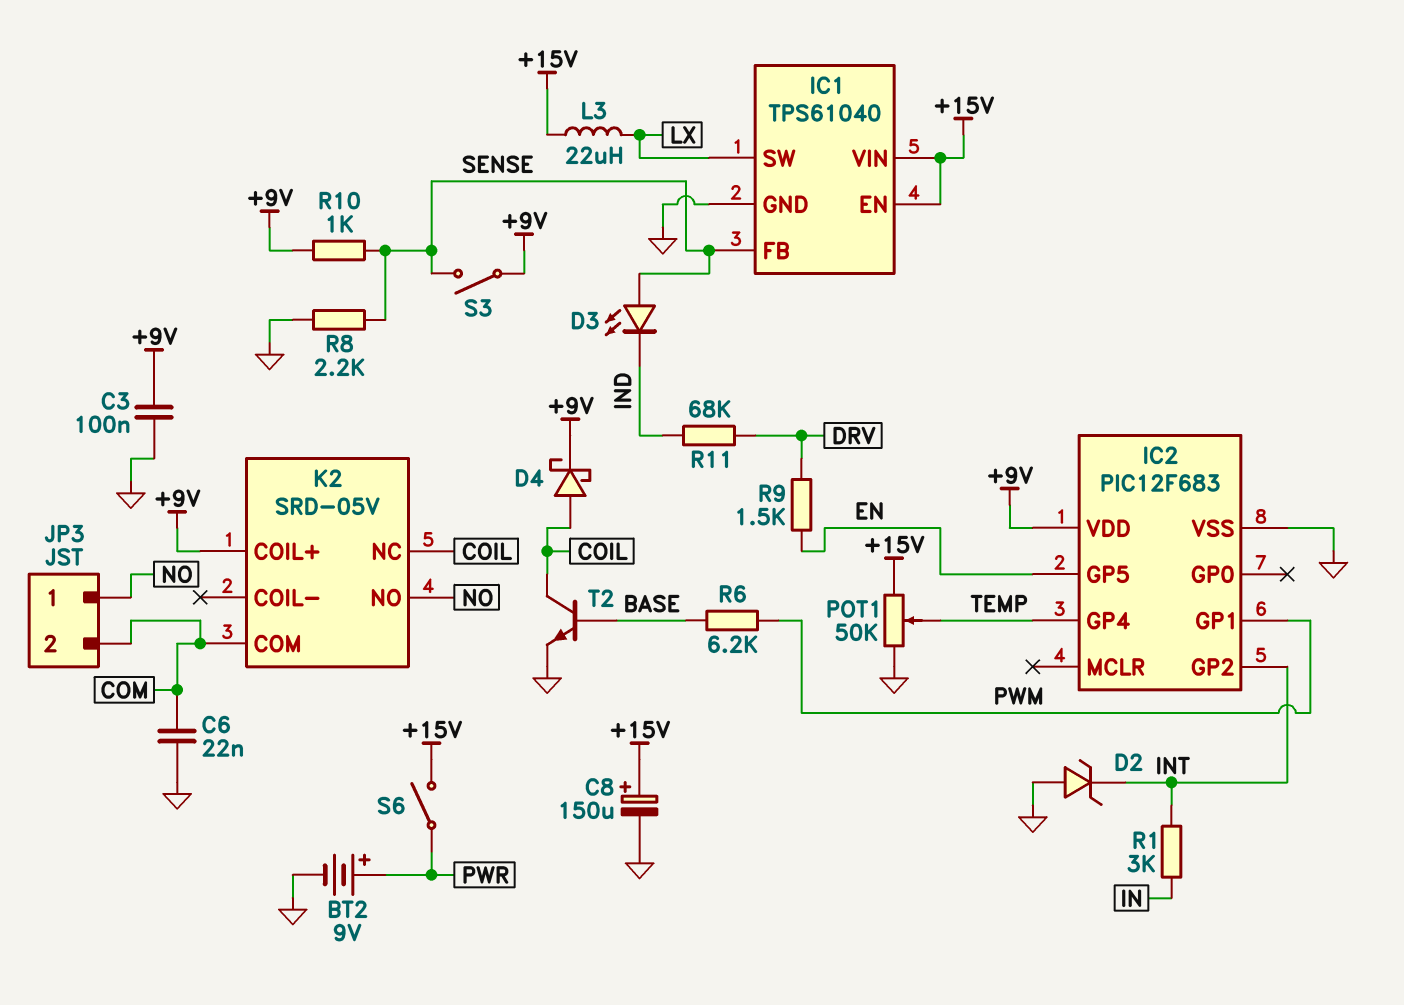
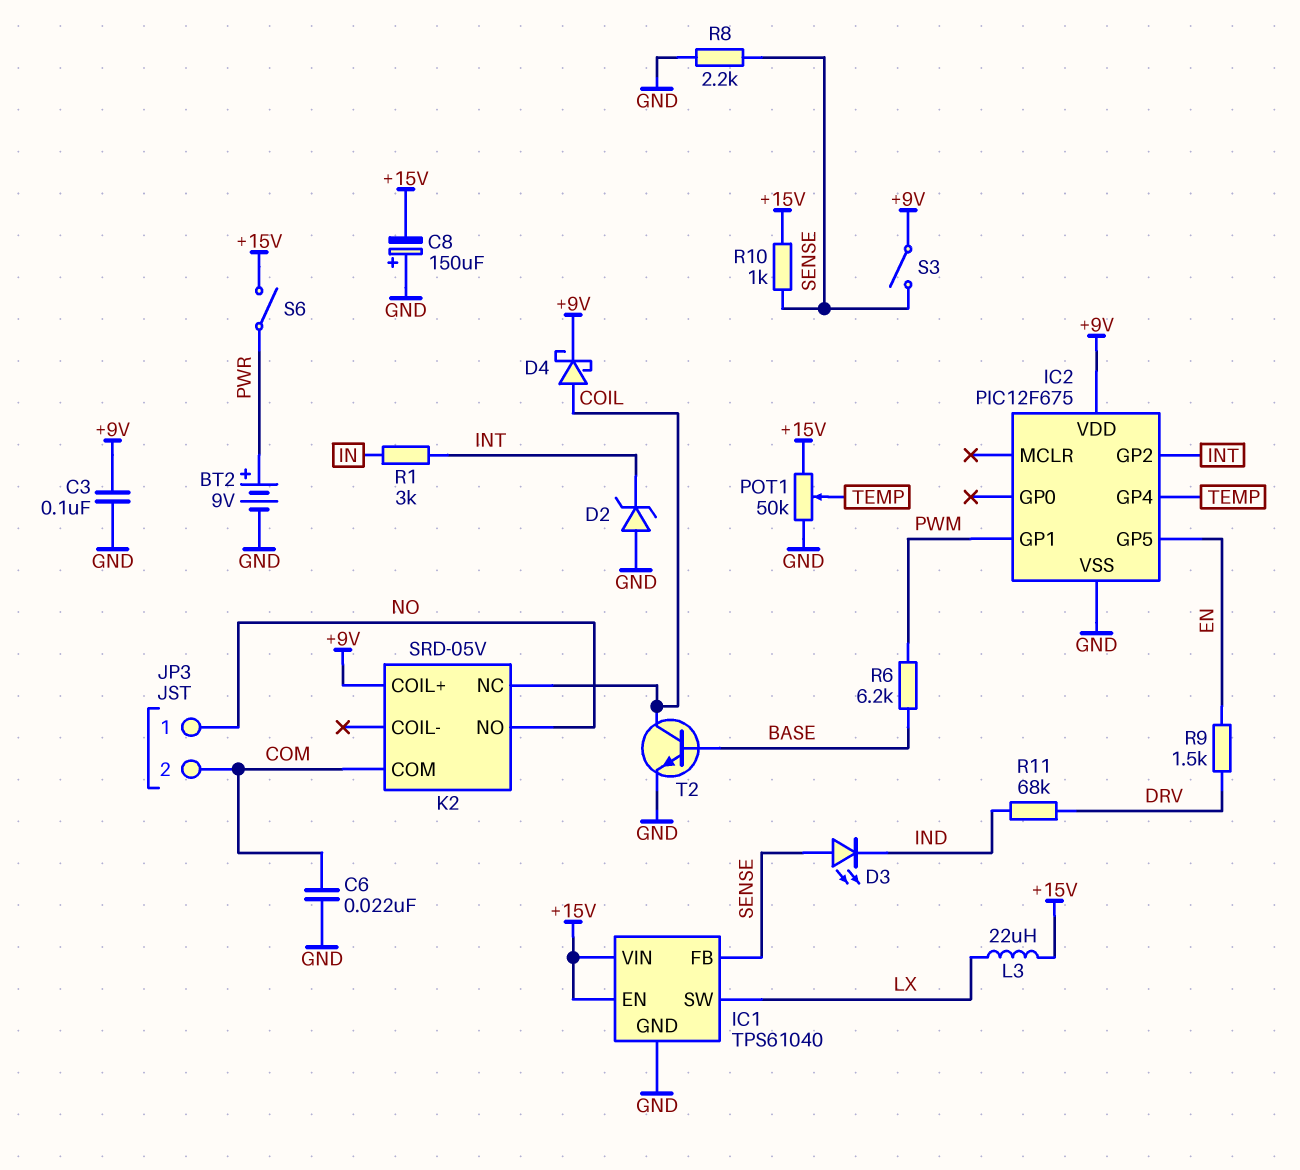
C8: 150uF (plus +15V, minus GND) -> 150uF (plus GND, minus +15V)
IC2: PIC12F683 -> PIC12F675
R10: 1k (+9V, SENSE) -> 1k (+15V, SENSE)

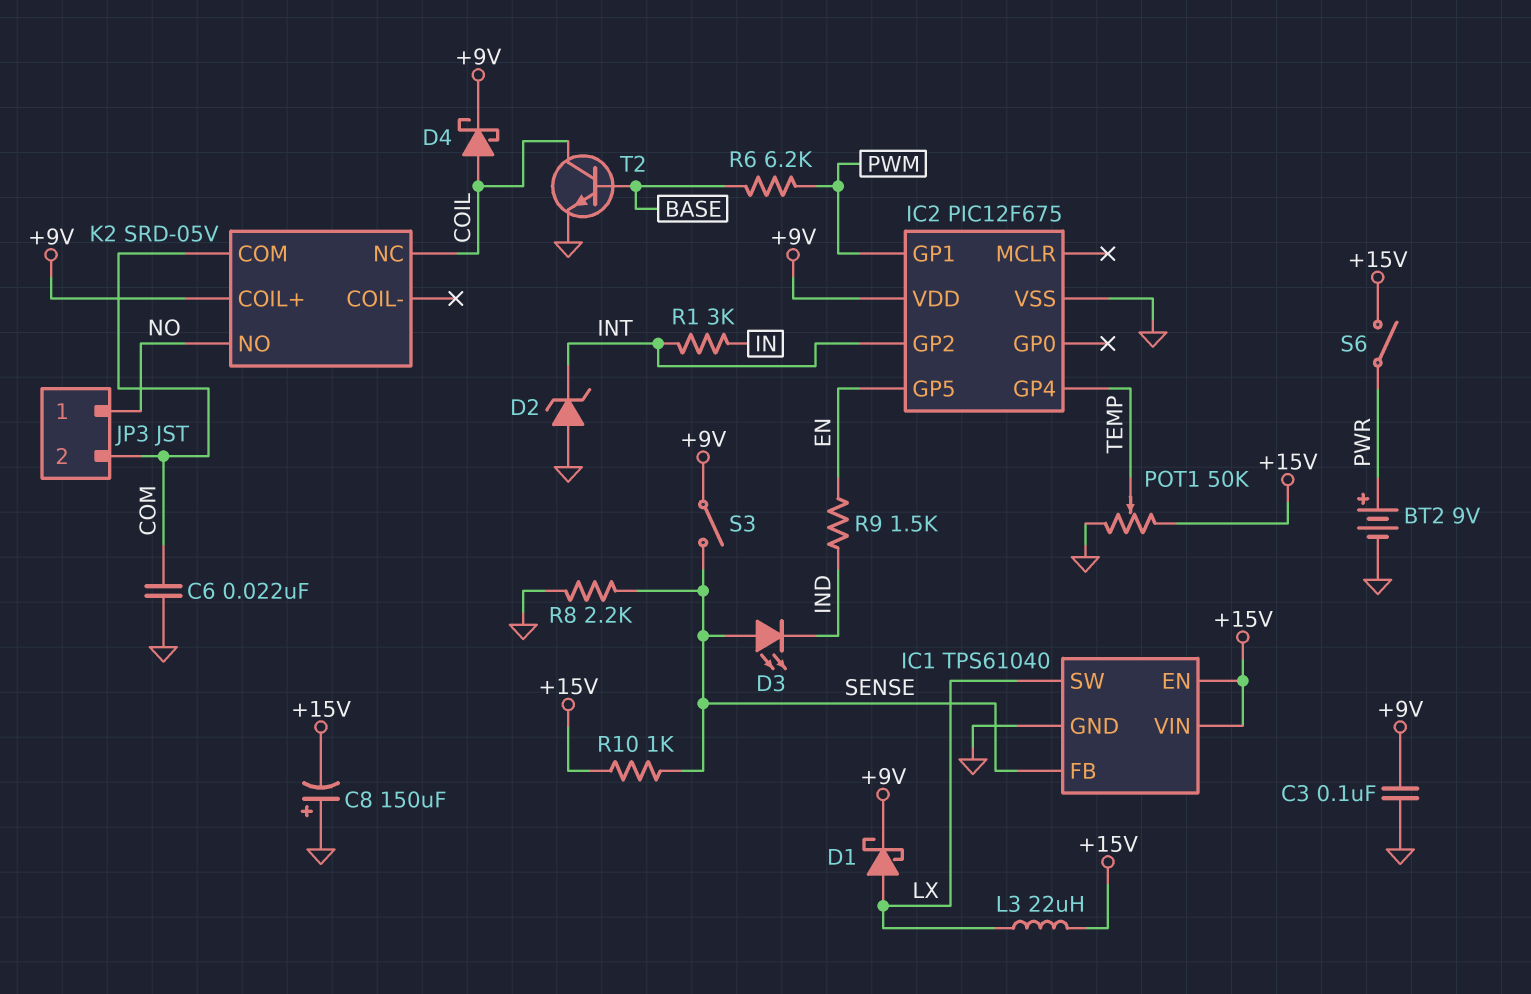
D1: none -> schottky (A LX, K +9V)
R9: 1.5k (DRV, EN) -> 1.5k (EN, IND)
R11: 68k (DRV, IND) -> none

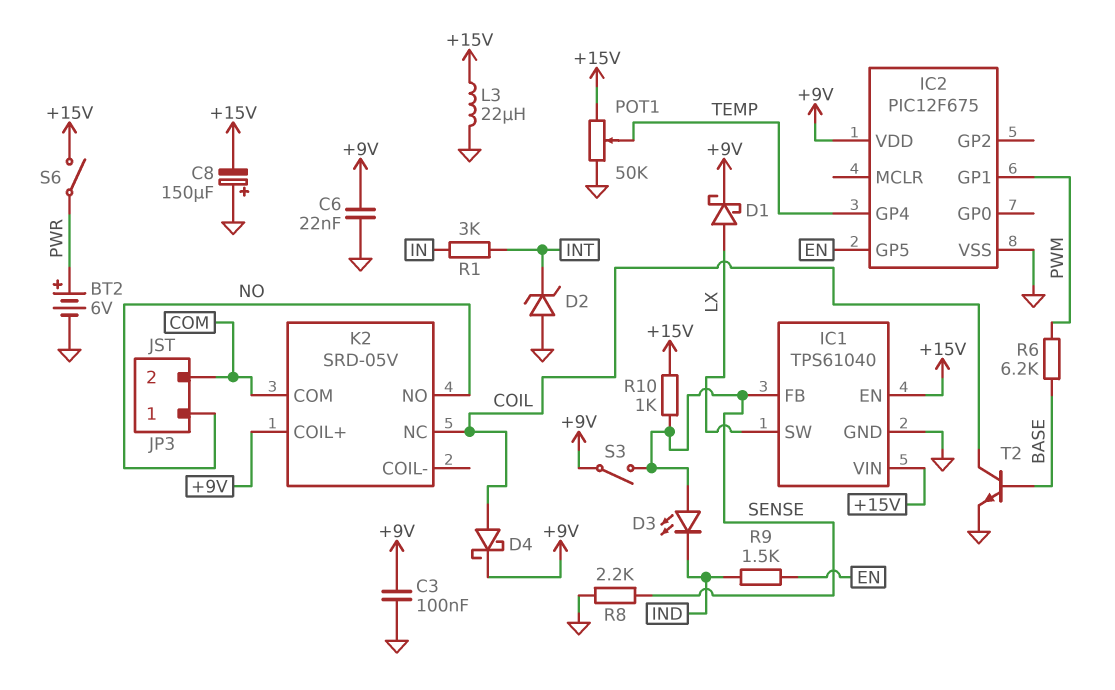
BT2: 9V (plus PWR, minus GND) -> 6V (plus PWR, minus GND)
C6: 22nF (COM, GND) -> 22nF (+9V, GND)
IC2 pin GP2: INT -> none
L3: 22uH (+15V, LX) -> 22uH (+15V, GND)

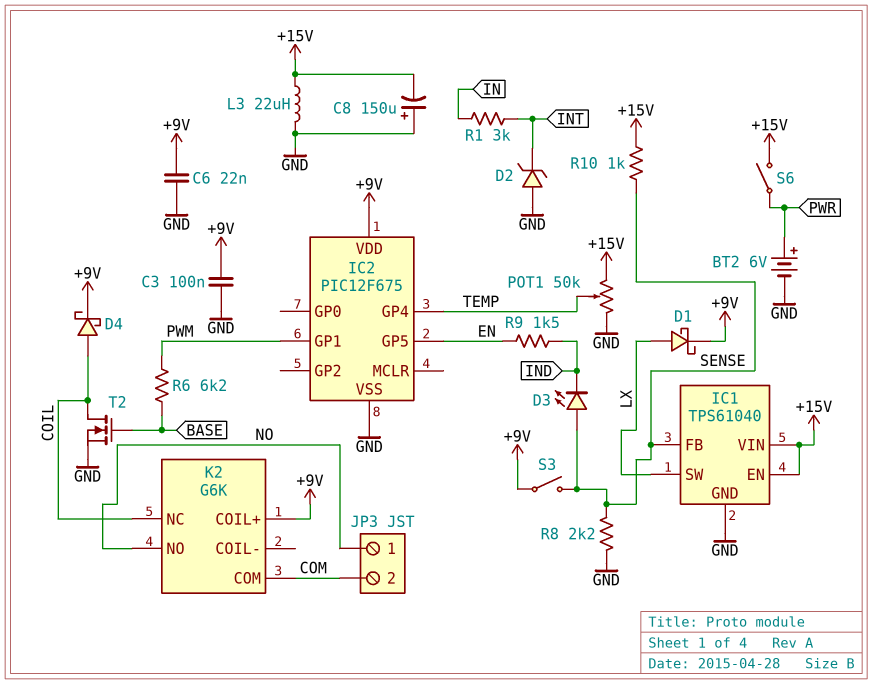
K2: SRD-05V -> G6K
T2: NPN (B BASE, C COIL, E GND) -> NMOS (G BASE, D COIL, S GND)

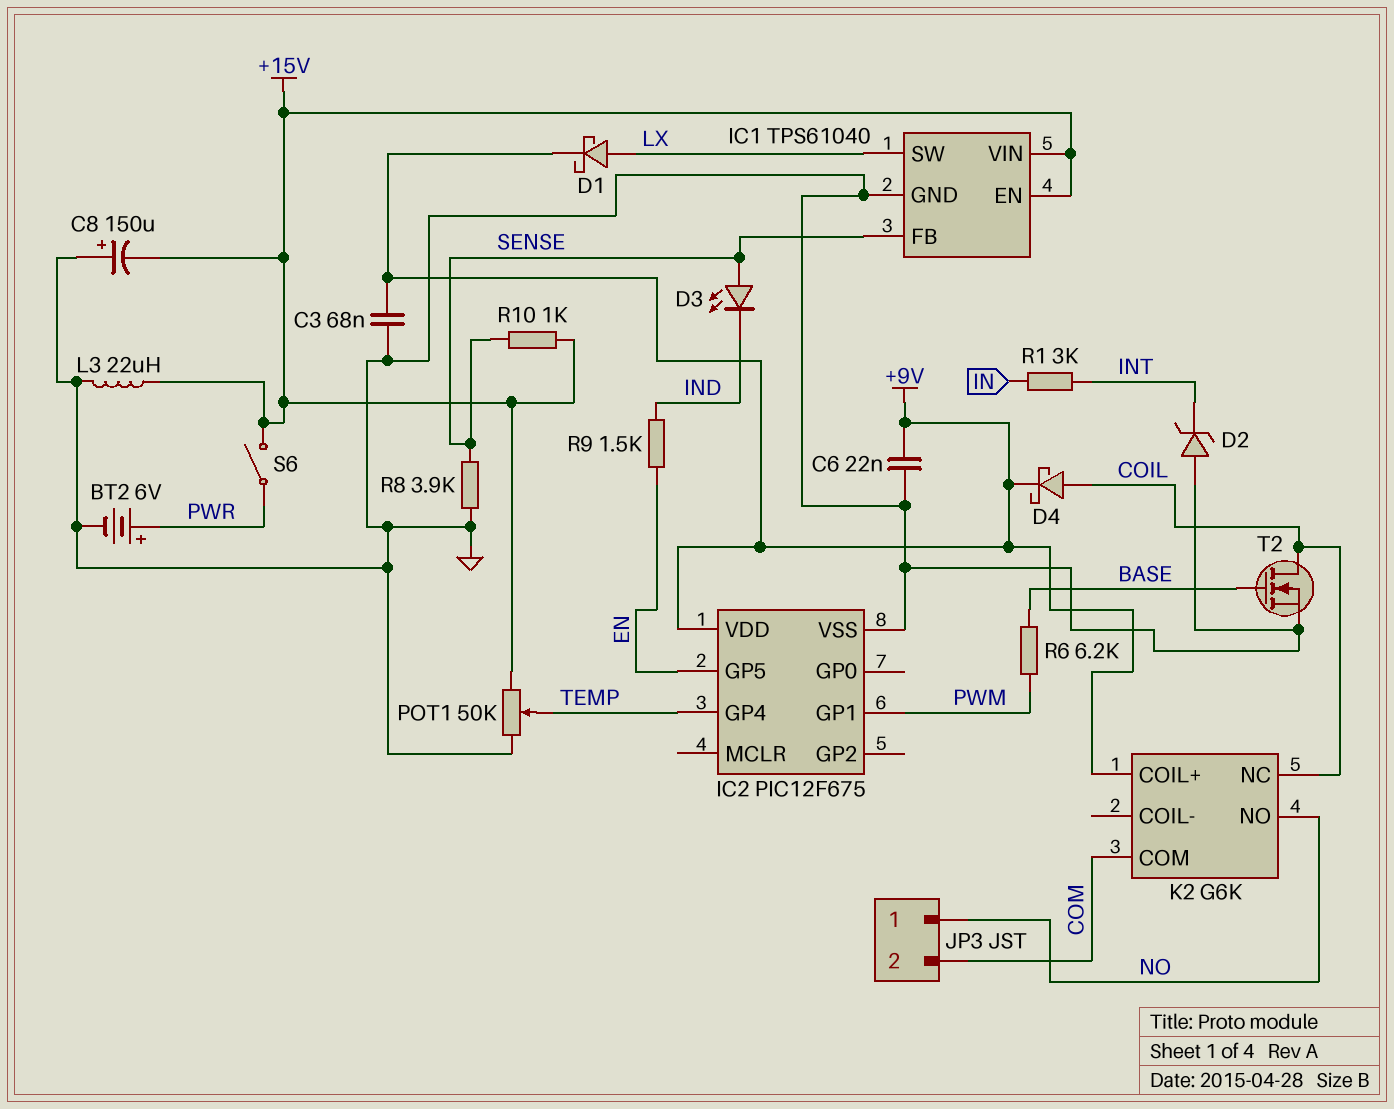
C3: 100nF (+9V, GND) -> 68nF (+9V, GND)
R8: 2.2k (GND, SENSE) -> 3.9k (GND, SENSE)
S3: switch (+9V, SENSE) -> none

